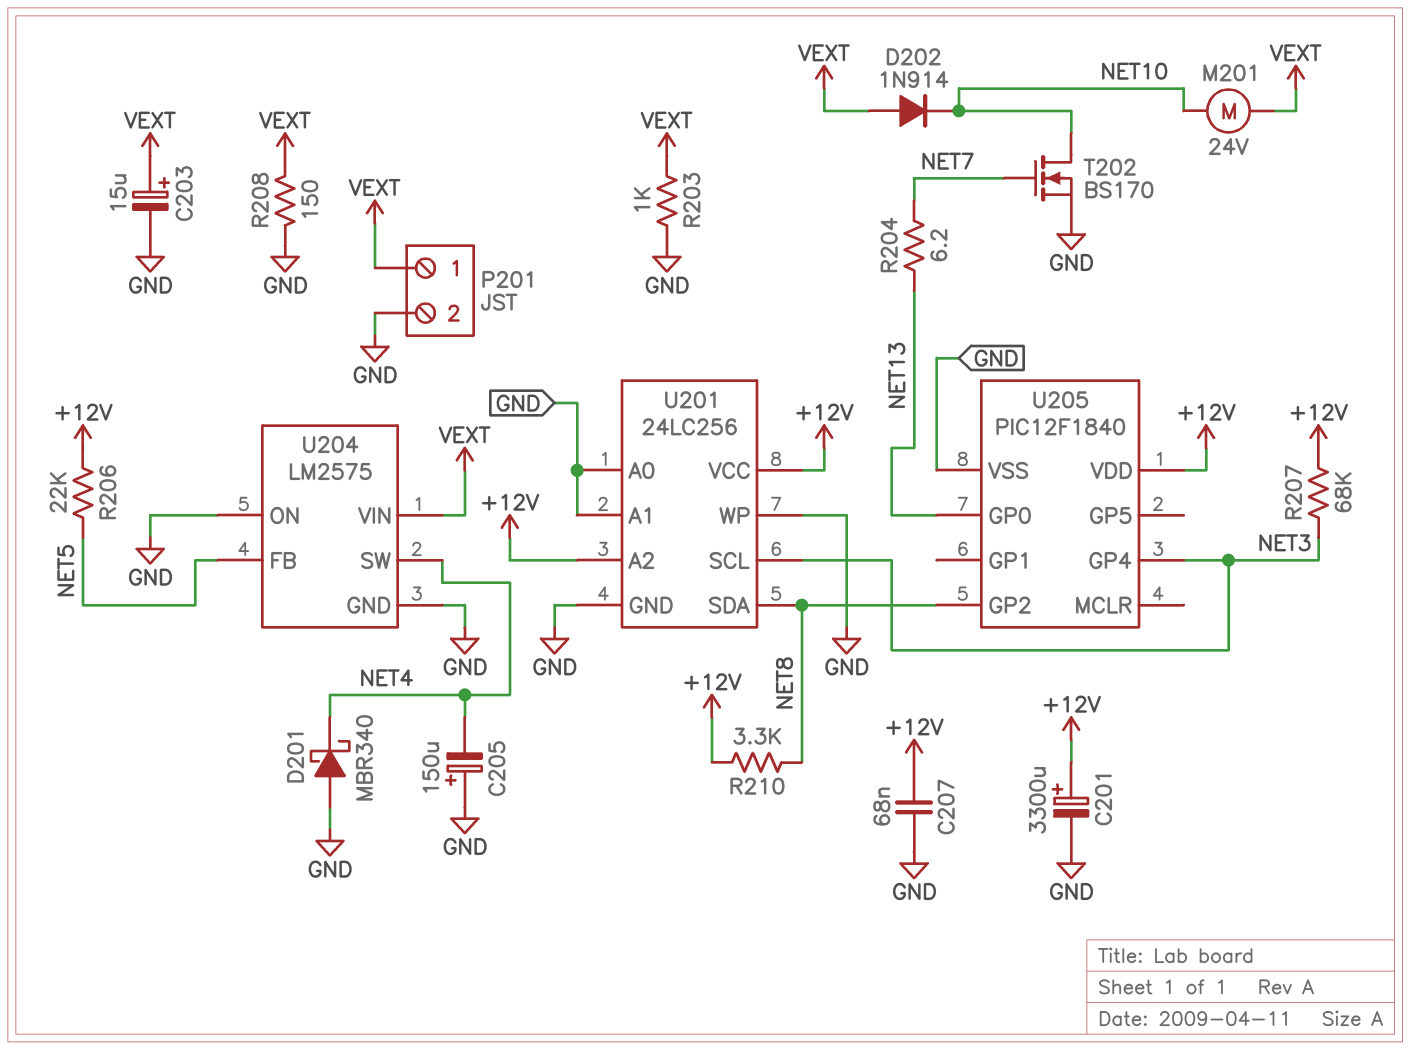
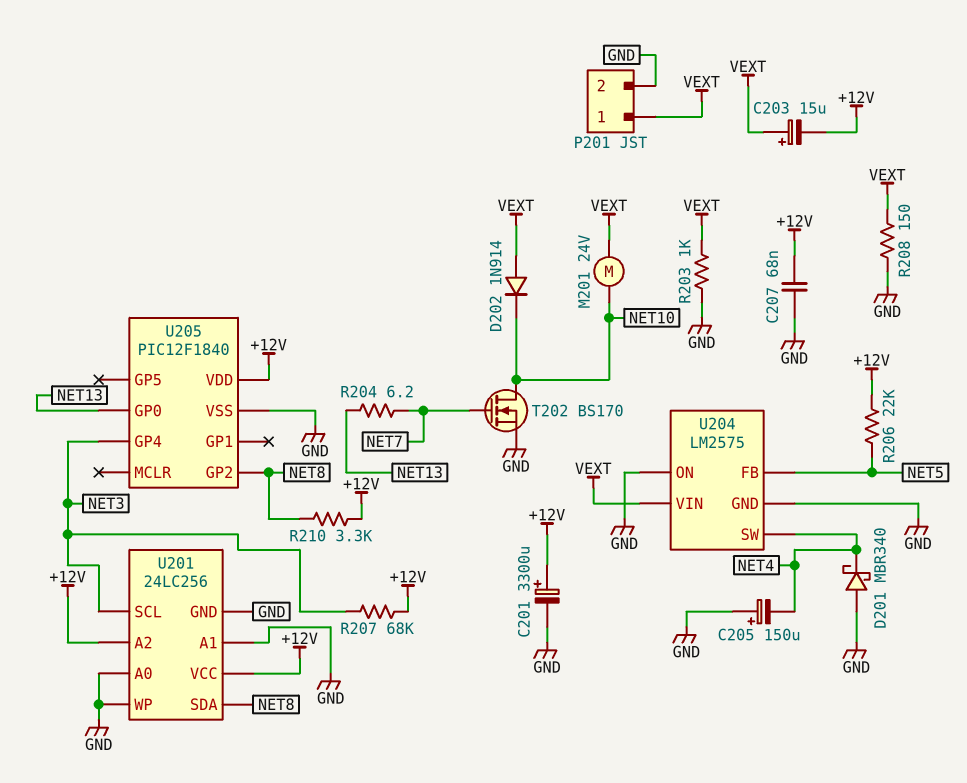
C203: 15uF (plus VEXT, minus GND) -> 15uF (plus VEXT, minus +12V)

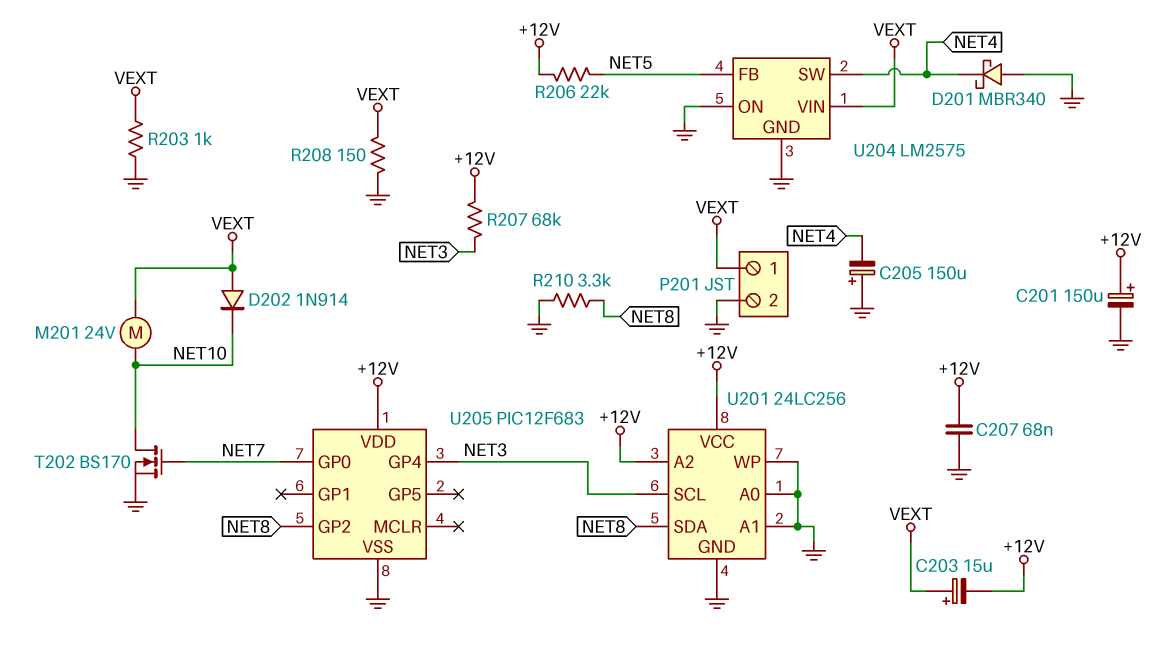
C201: 3300uF (plus +12V, minus GND) -> 150uF (plus +12V, minus GND)
R204: 6.2 (NET7, NET13) -> none
R210: 3.3k (+12V, NET8) -> 3.3k (GND, NET8)
U205: PIC12F1840 -> PIC12F683
U205 pin GP0: NET13 -> NET7

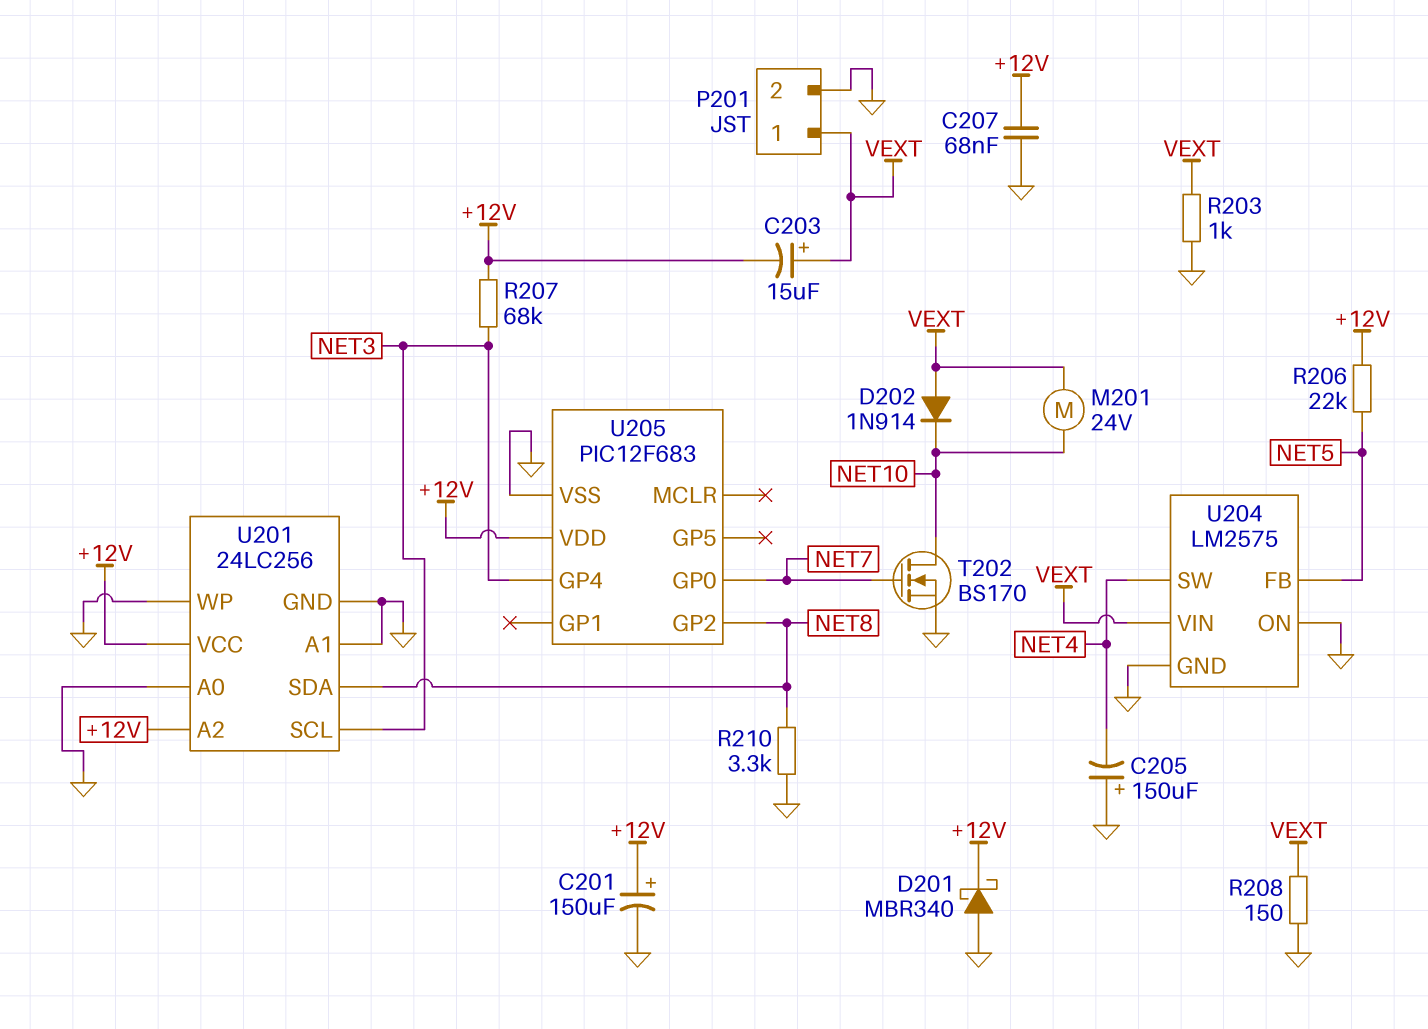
D201: schottky MBR340 (A GND, K NET4) -> schottky MBR340 (A GND, K +12V)

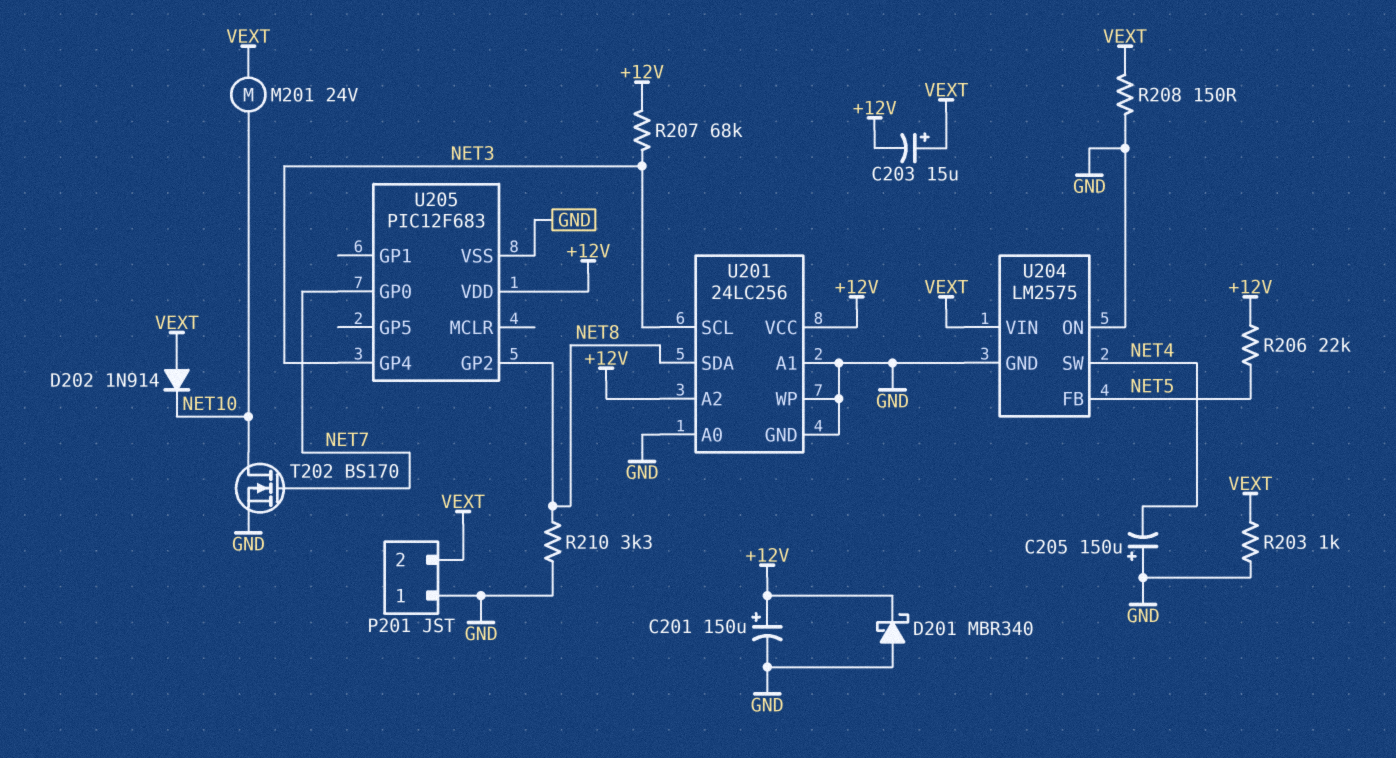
C207: 68nF (+12V, GND) -> none
P201 pin 1: VEXT -> GND
P201 pin 2: GND -> VEXT

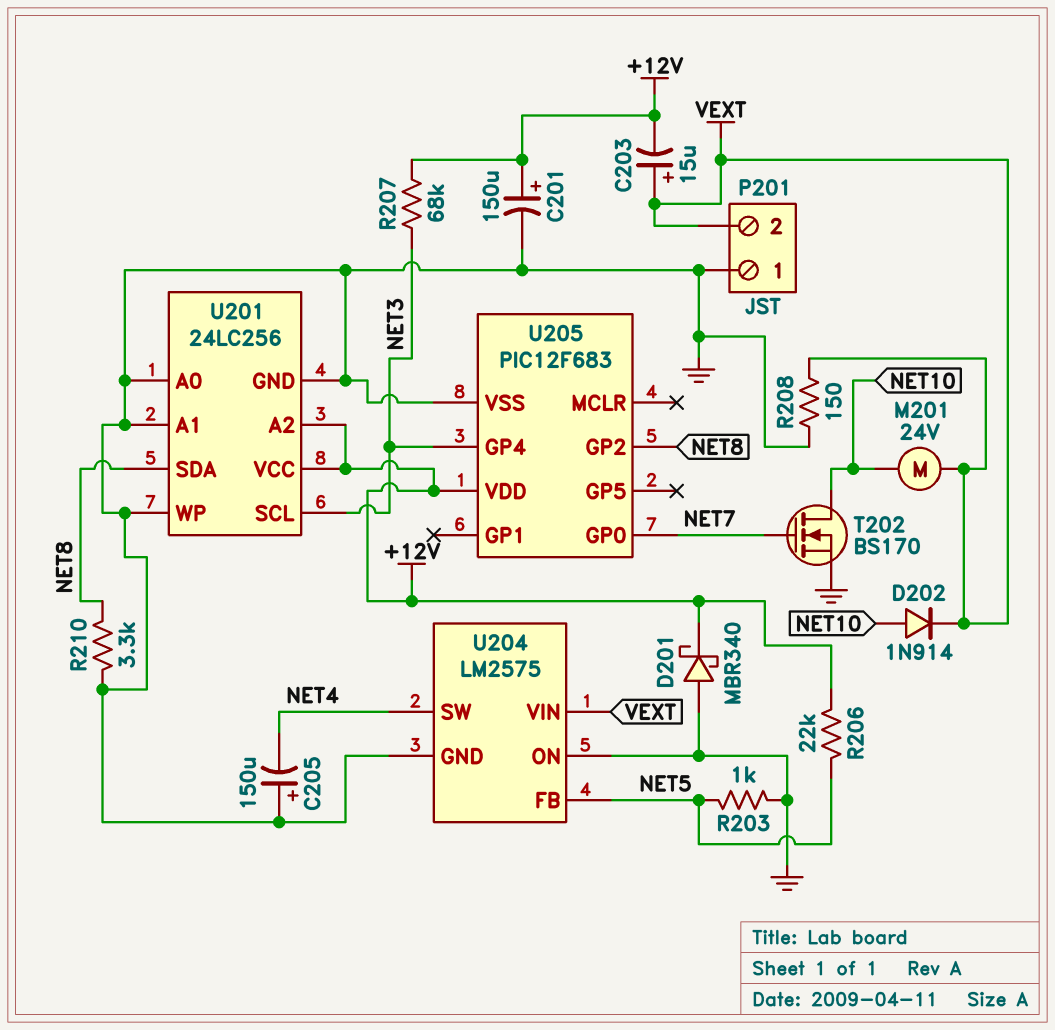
D202: diode 1N914 (A VEXT, K NET10) -> diode 1N914 (A NET10, K VEXT)
R203: 1k (GND, VEXT) -> 1k (GND, NET5)

